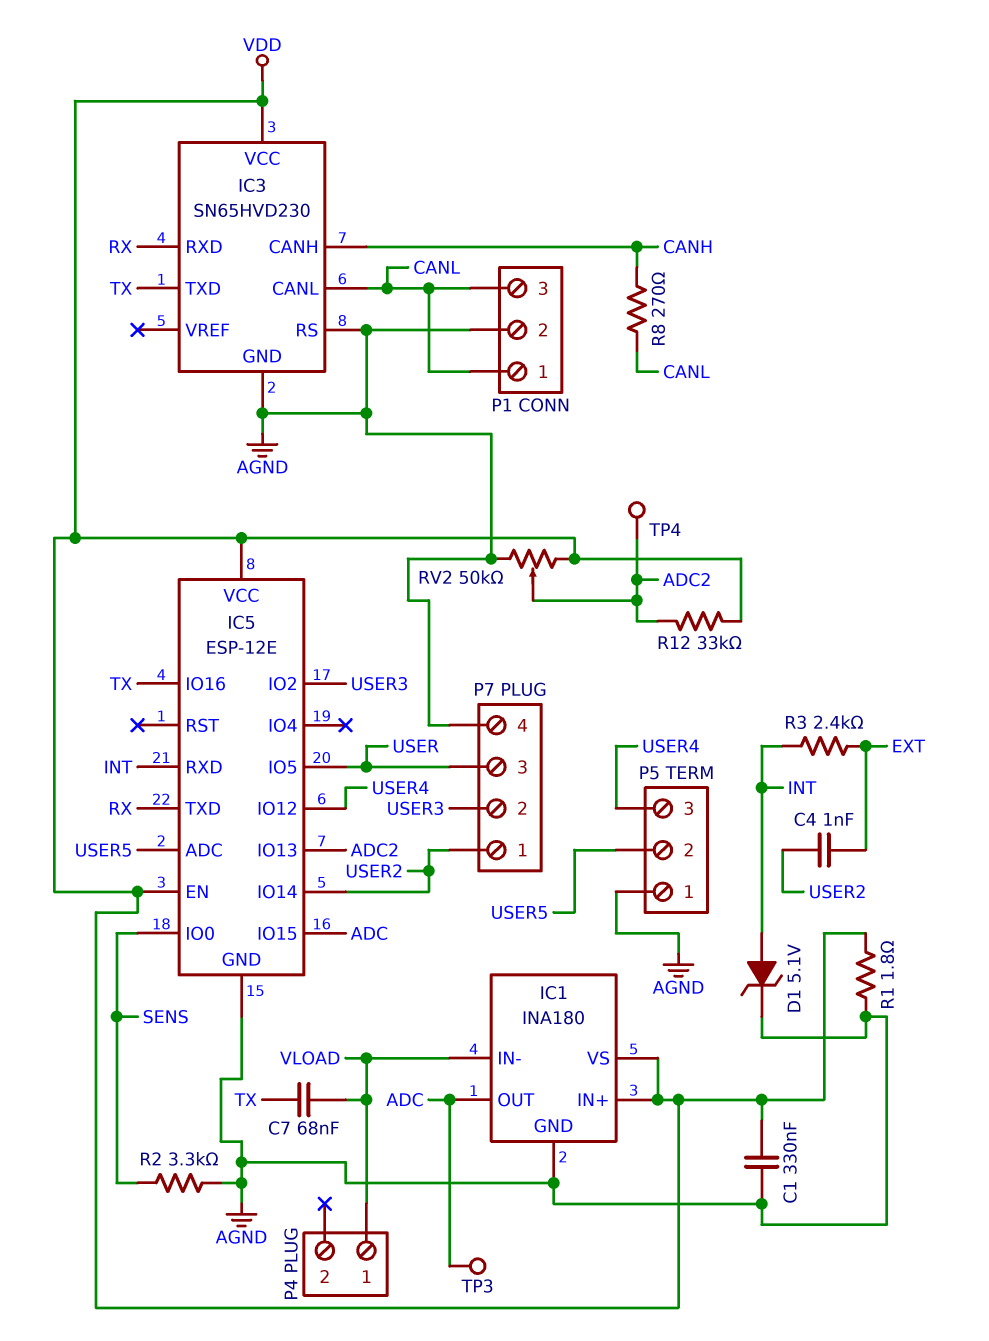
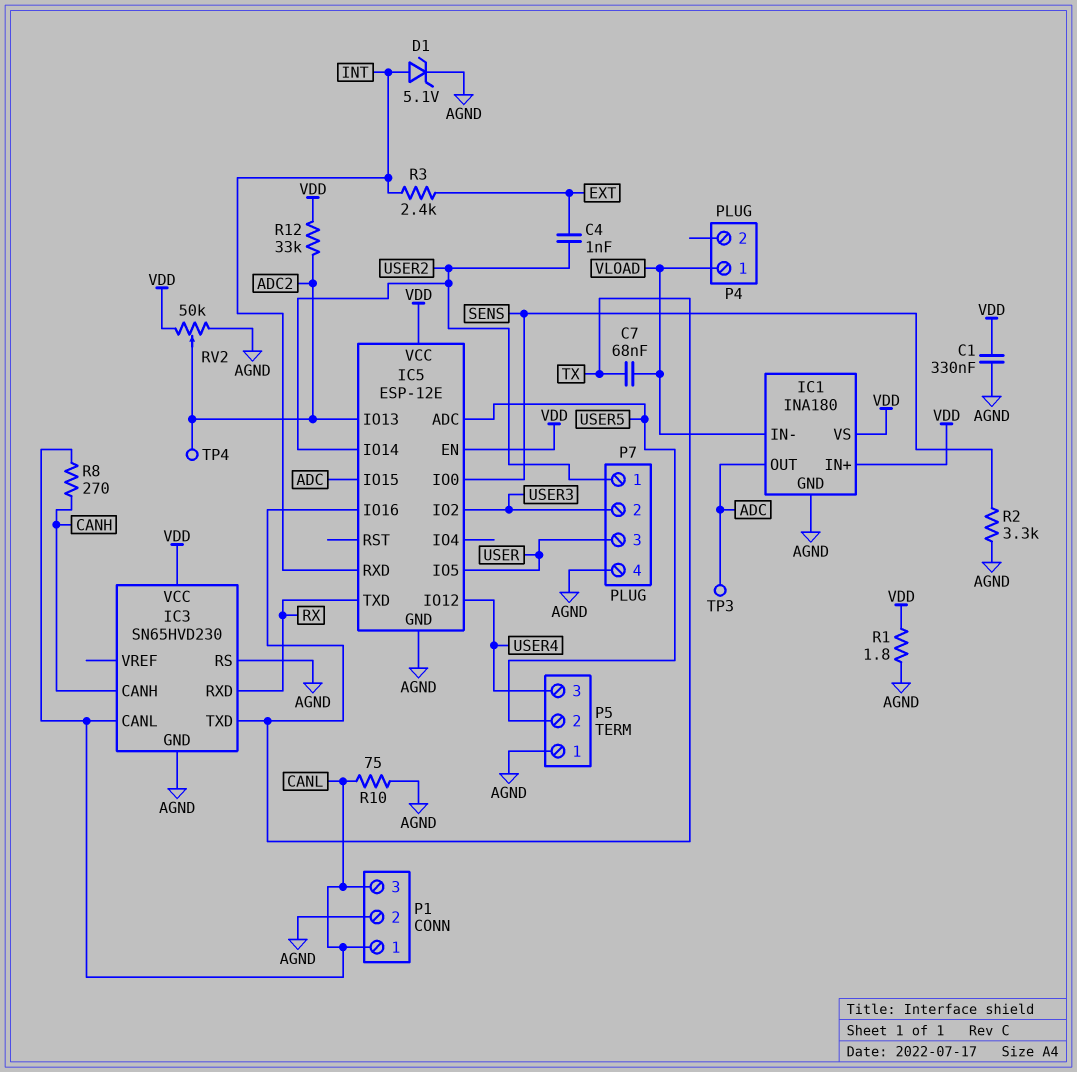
R10: none -> 75 (AGND, CANL)

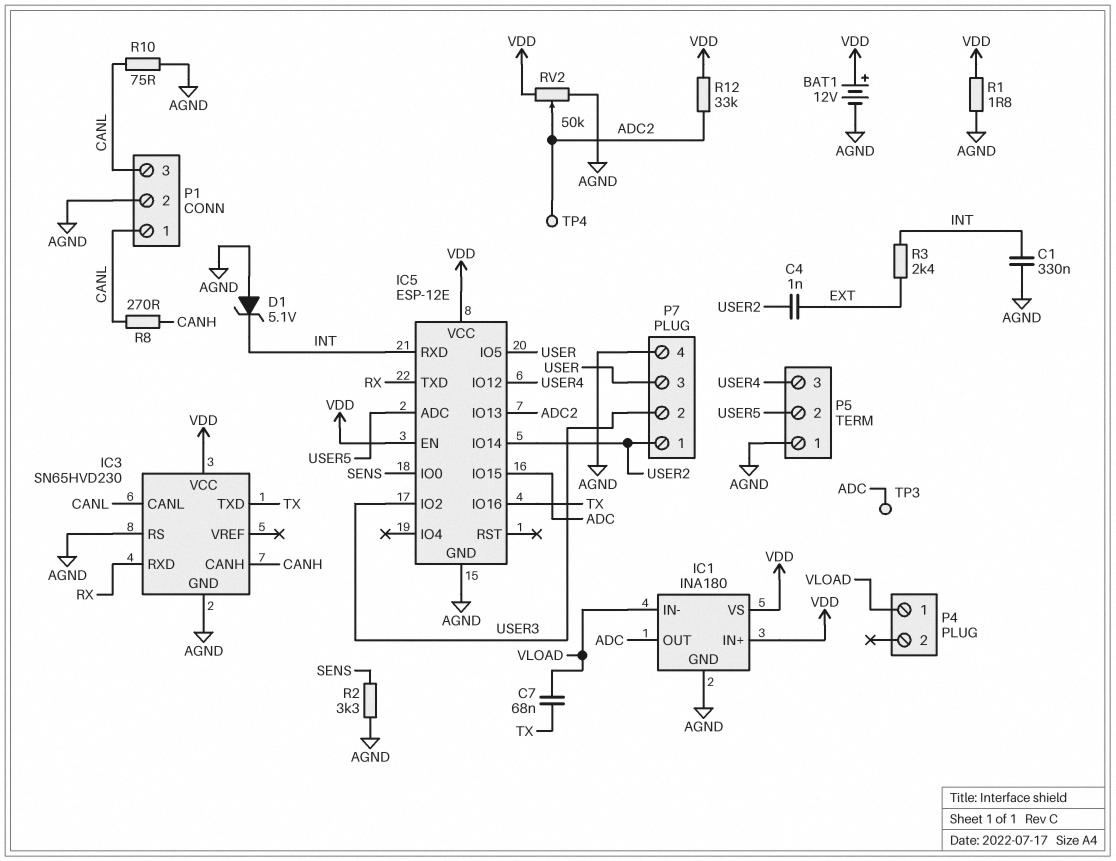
BAT1: none -> 12V (plus VDD, minus AGND)
C1: 330nF (AGND, VDD) -> 330nF (AGND, INT)
D1: zener 5.1V (A INT, K AGND) -> zener 5.1V (A AGND, K INT)

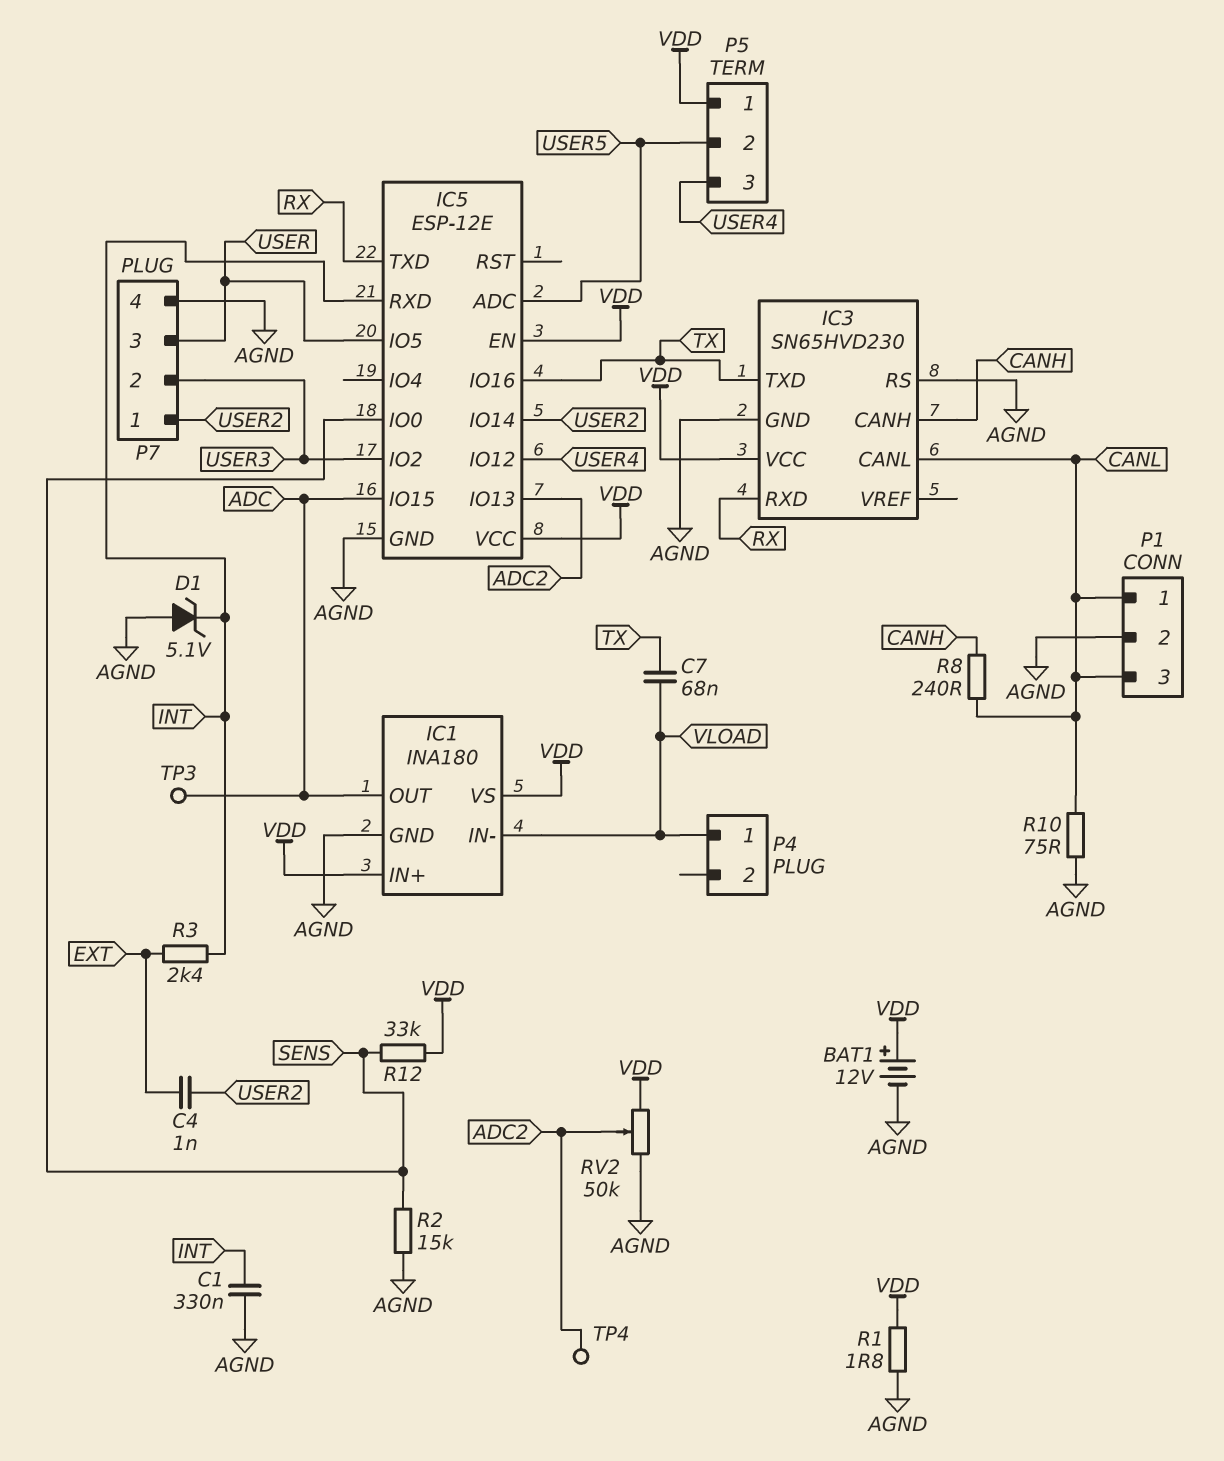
P5 pin 1: AGND -> VDD
R2: 3.3k (AGND, SENS) -> 15k (AGND, SENS)
R8: 270 (CANH, CANL) -> 240 (CANH, CANL)
R12: 33k (ADC2, VDD) -> 33k (SENS, VDD)

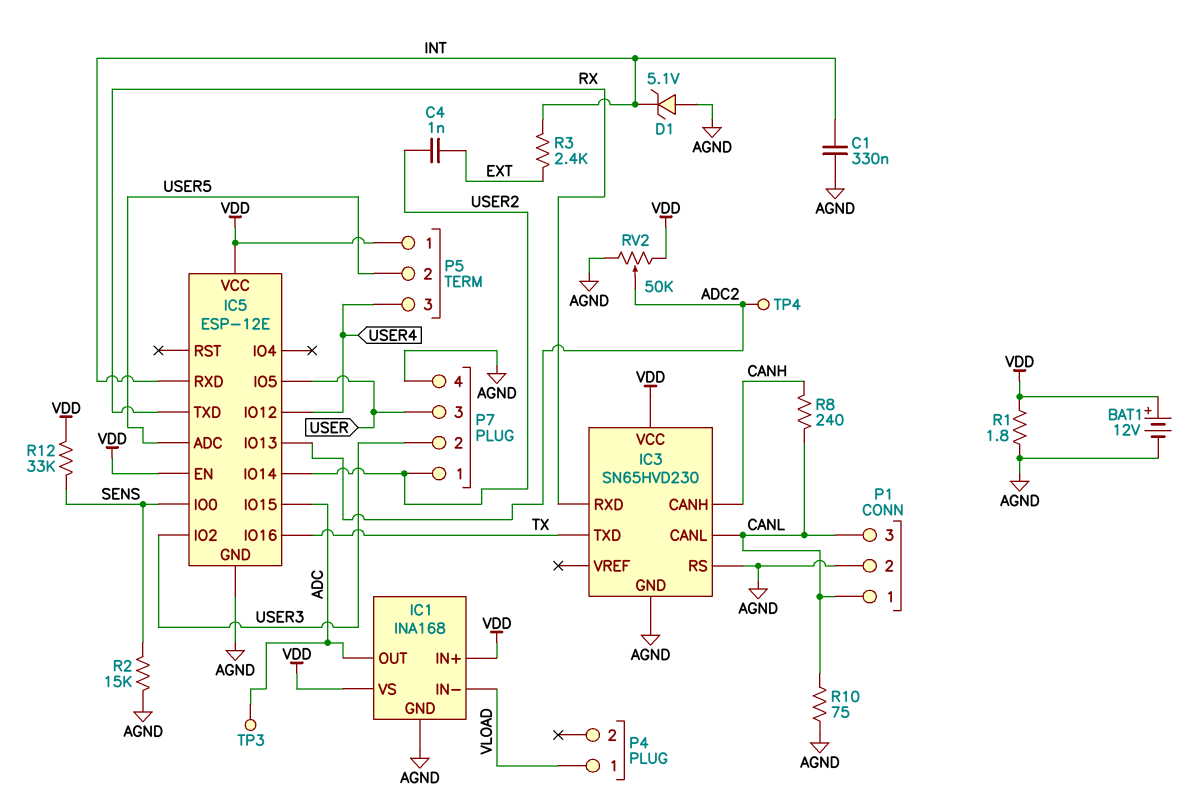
C7: 68nF (TX, VLOAD) -> none
IC1: INA180 -> INA168

